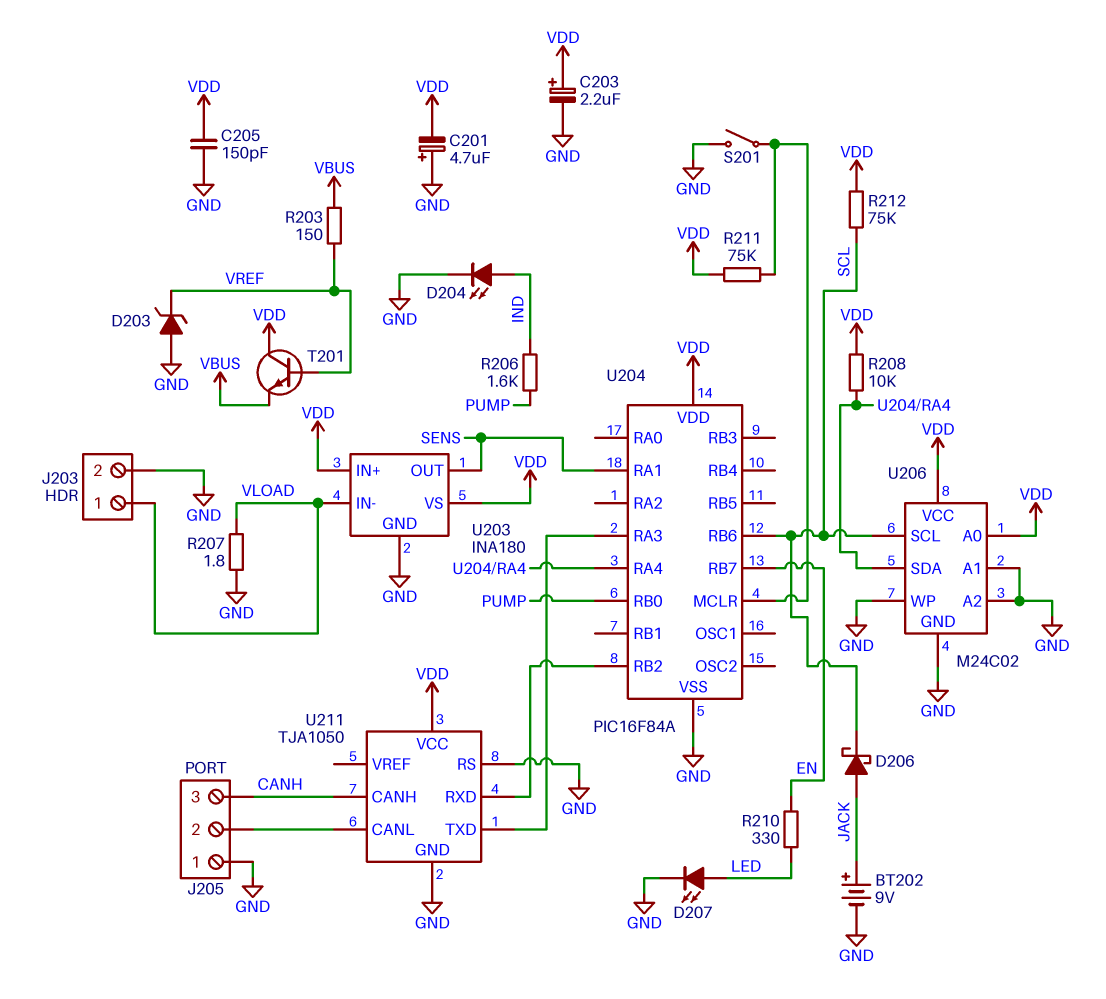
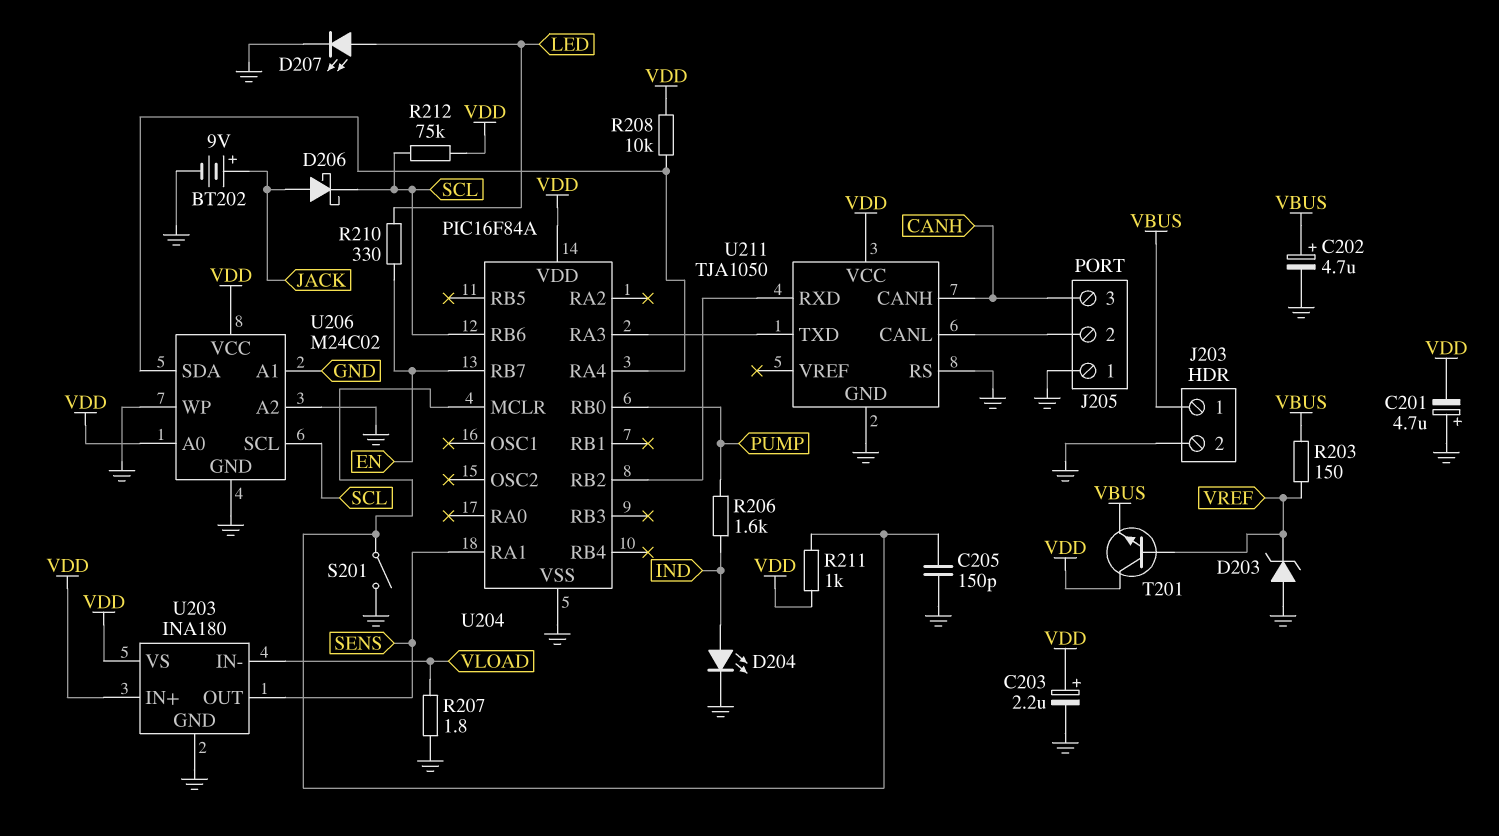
C202: none -> 4.7uF (plus VBUS, minus GND)
C205: 150pF (GND, VDD) -> 150pF (GND, U204/MCLR)
J203 pin 1: VLOAD -> VBUS
R211: 75k (U204/MCLR, VDD) -> 1k (U204/MCLR, VDD)

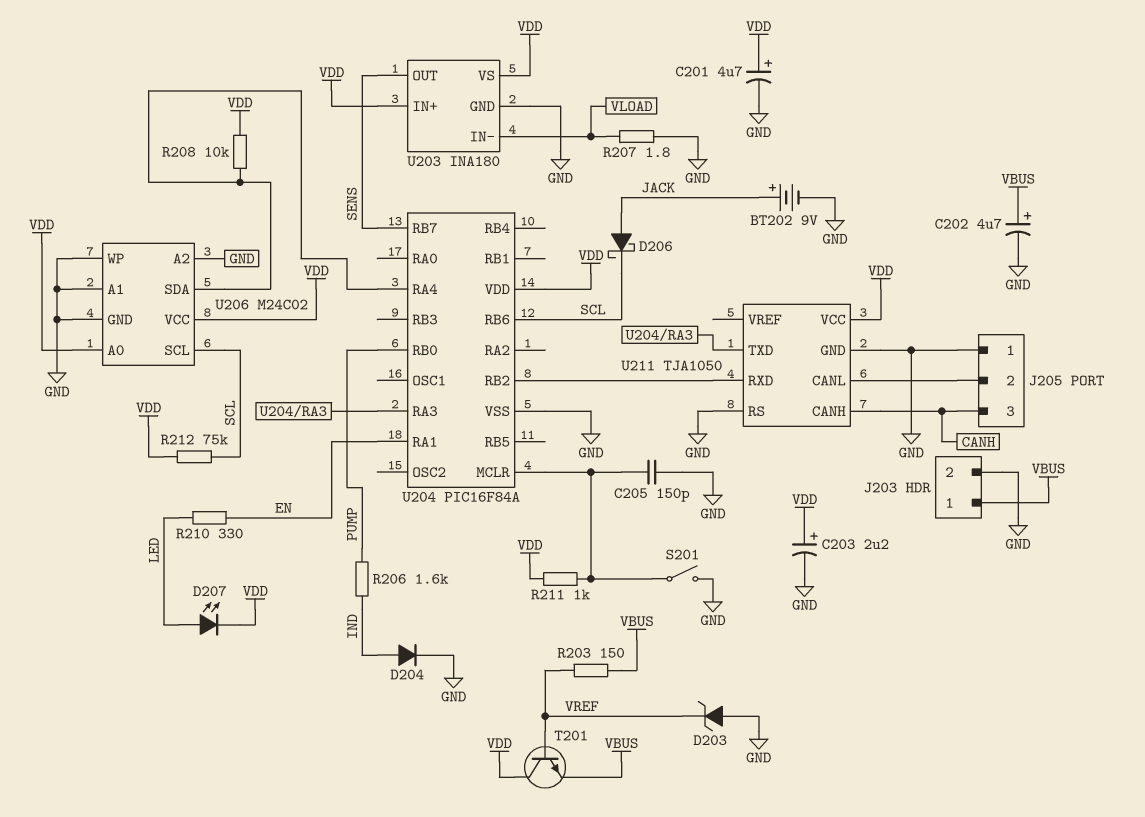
C201: 4.7uF (plus GND, minus VDD) -> 4.7uF (plus VDD, minus GND)
D204: LED (A IND, K GND) -> diode (A IND, K GND)
D207: LED (A LED, K GND) -> LED (A LED, K VDD)
U204 pin RA1: SENS -> EN
U204 pin RB7: EN -> SENS

